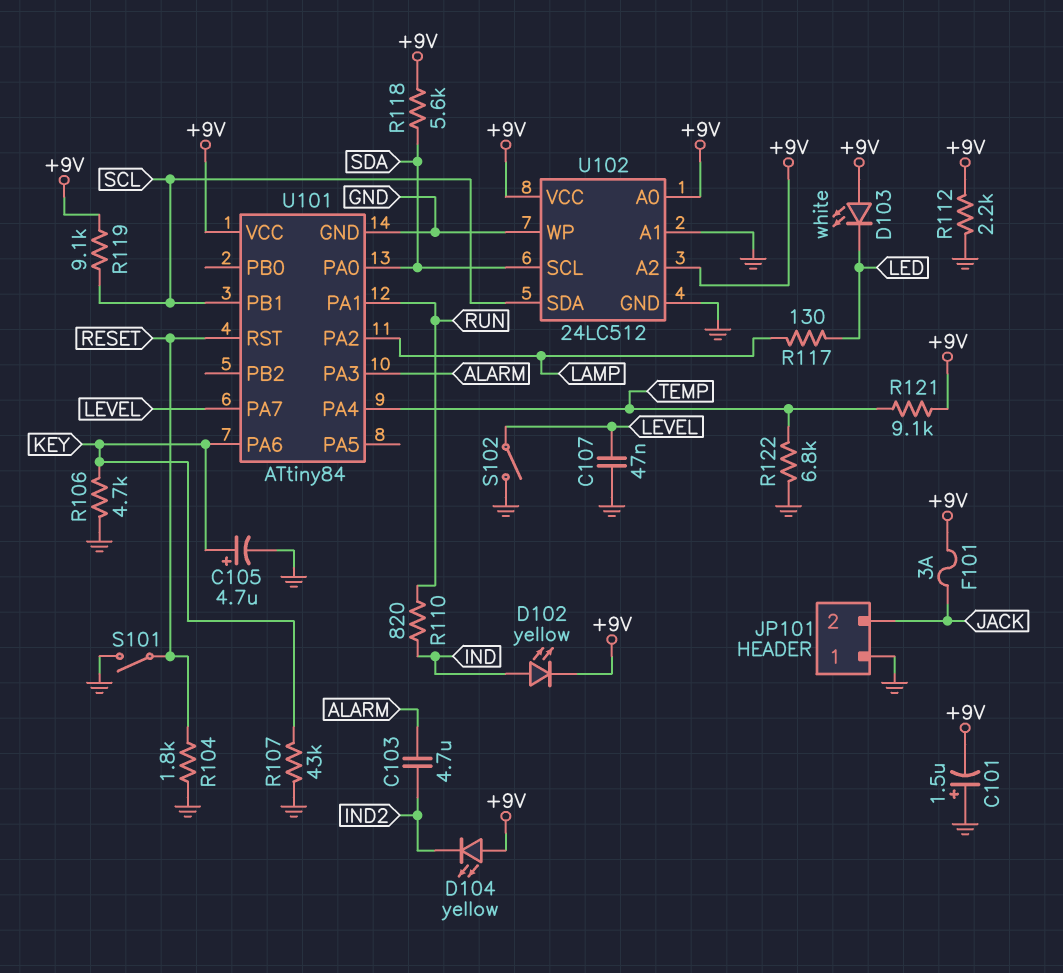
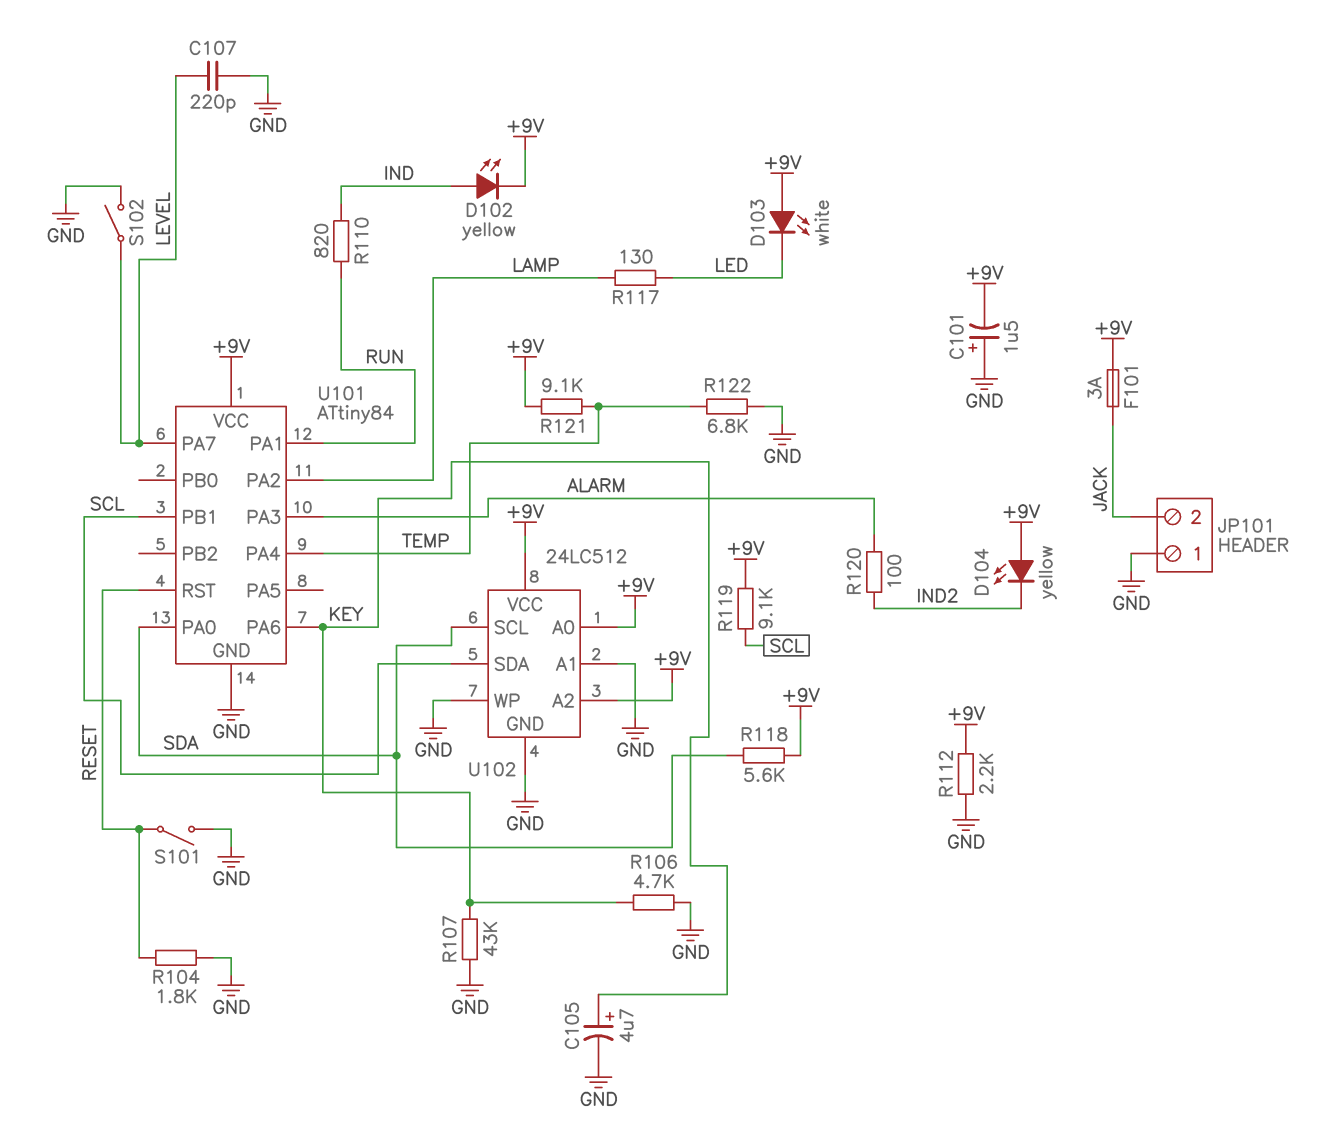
C103: 4.7uF (ALARM, IND2) -> none
C107: 47nF (GND, LEVEL) -> 220pF (GND, LEVEL)
R120: none -> 100 (ALARM, IND2)

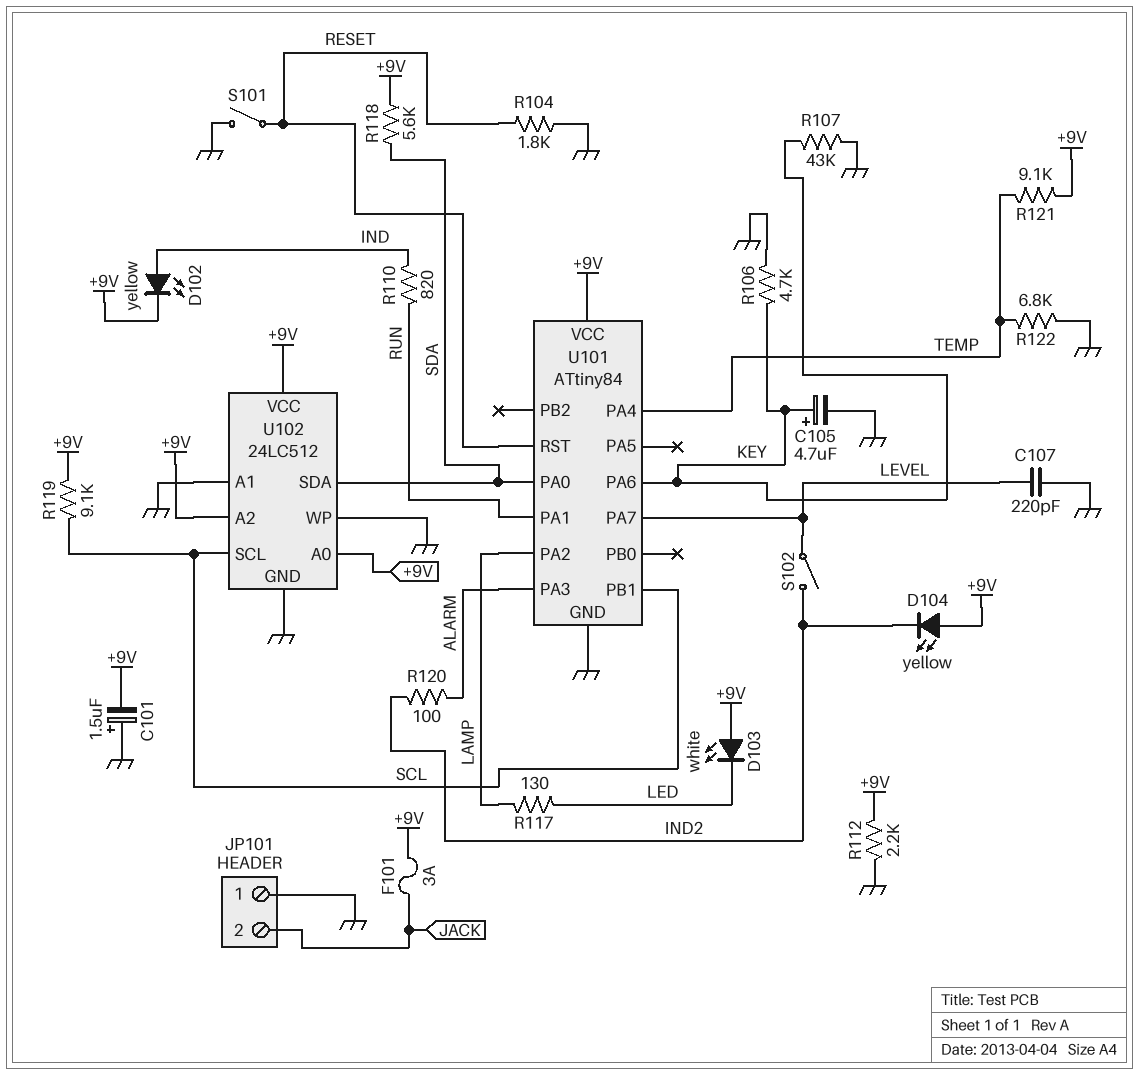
S102: switch (GND, LEVEL) -> switch (IND2, LEVEL)
U102 pin SCL: SDA -> SCL
U102 pin SDA: SCL -> SDA

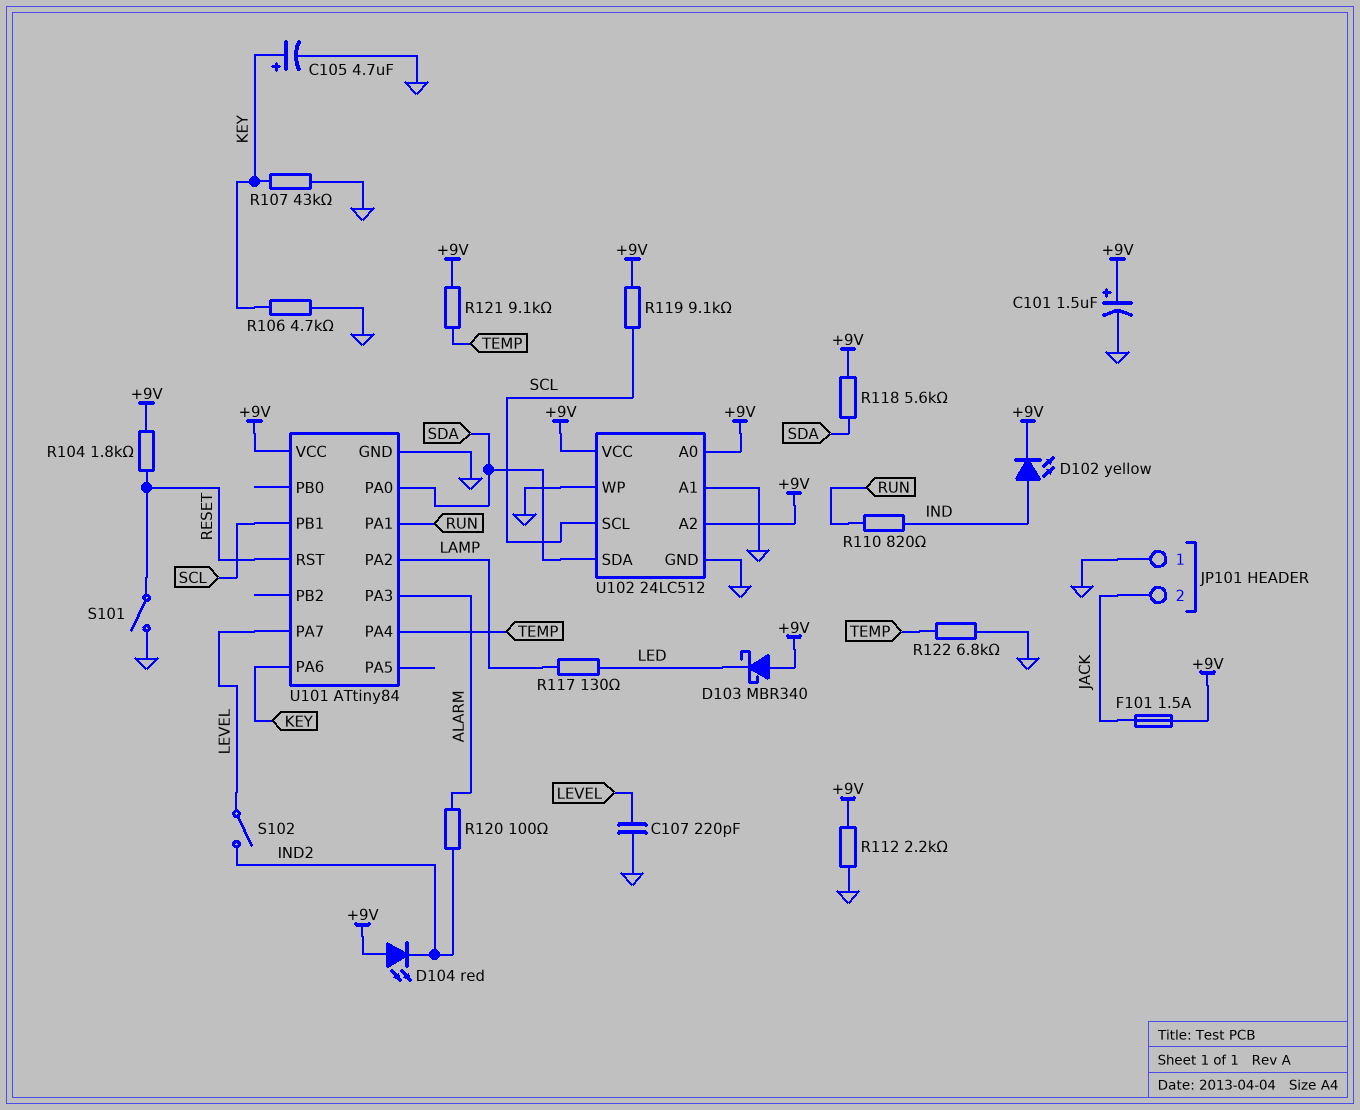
C101: 1.5uF (plus GND, minus +9V) -> 1.5uF (plus +9V, minus GND)
D103: LED white (A +9V, K LED) -> schottky MBR340 (A +9V, K LED)
D104: LED yellow (A +9V, K IND2) -> LED red (A +9V, K IND2)
F101: 3A (+9V, JACK) -> 1.5A (+9V, JACK)
R104: 1.8k (GND, RESET) -> 1.8k (+9V, RESET)

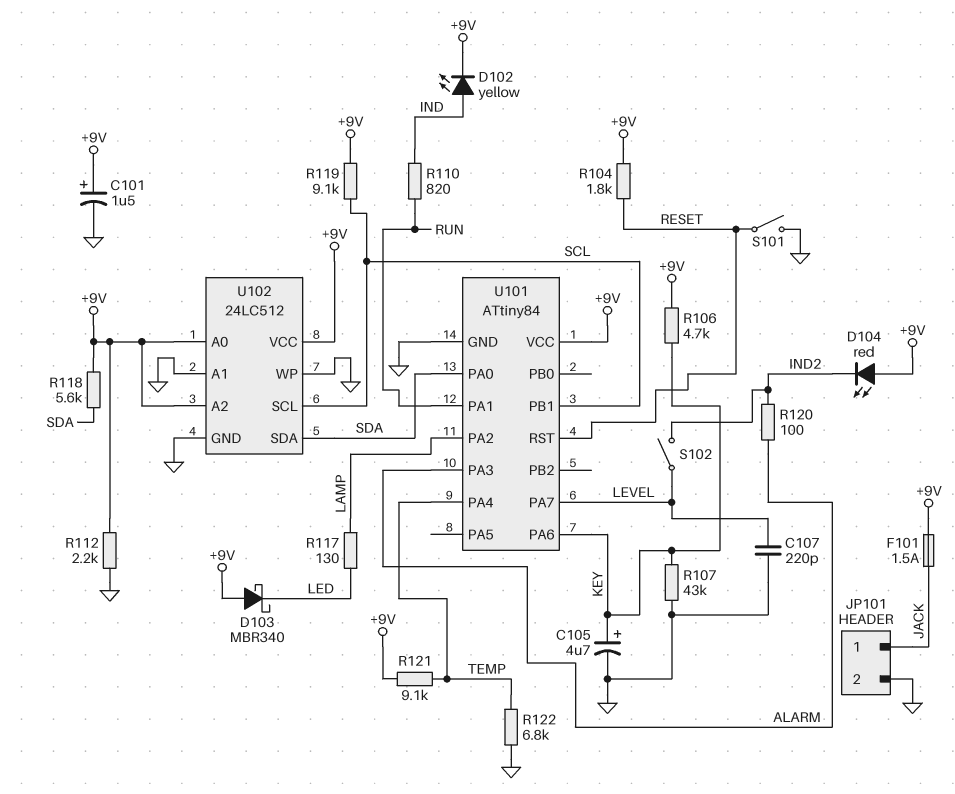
JP101 pin 1: GND -> JACK
JP101 pin 2: JACK -> GND
R106: 4.7k (GND, KEY) -> 4.7k (+9V, KEY)

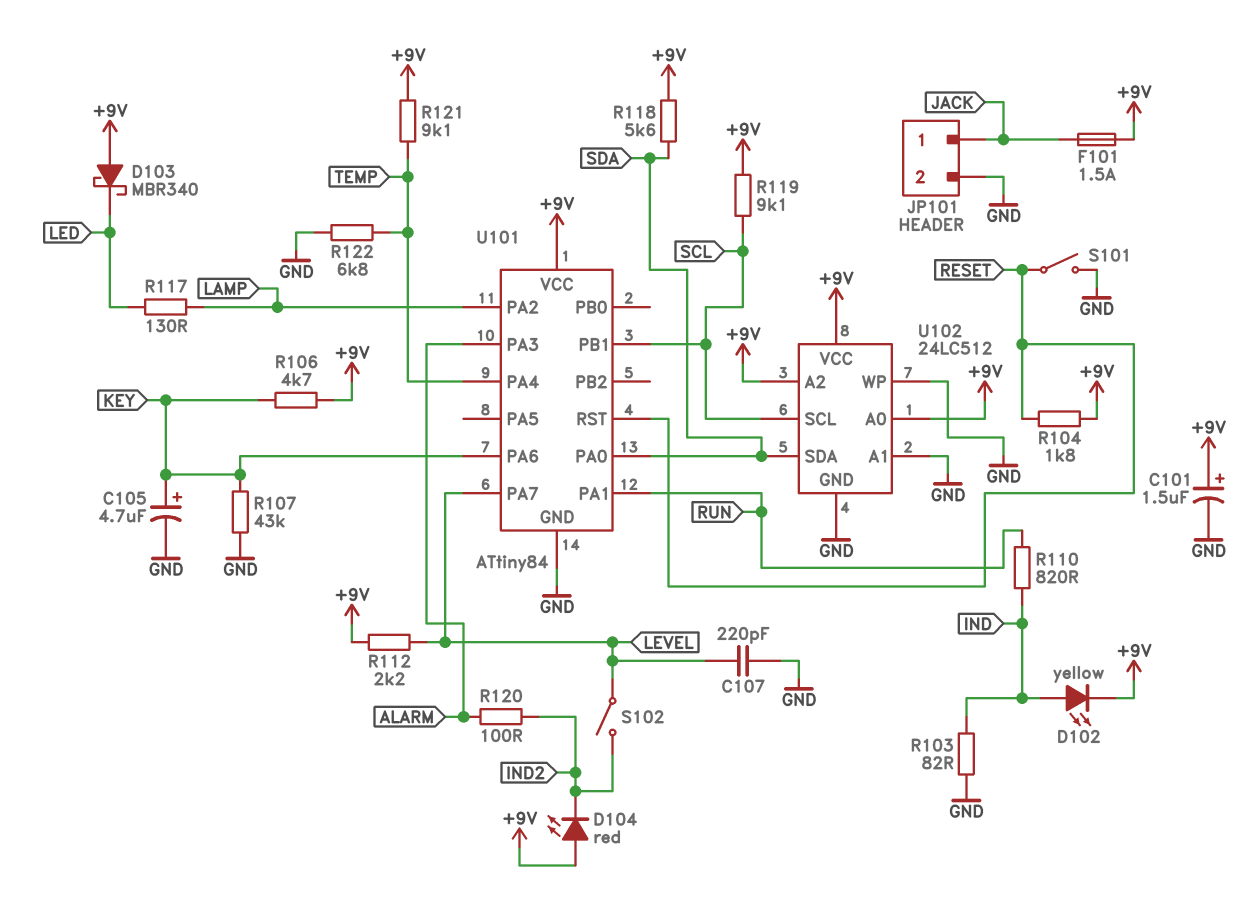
R103: none -> 82 (GND, IND)
R112: 2.2k (+9V, GND) -> 2.2k (+9V, LEVEL)

